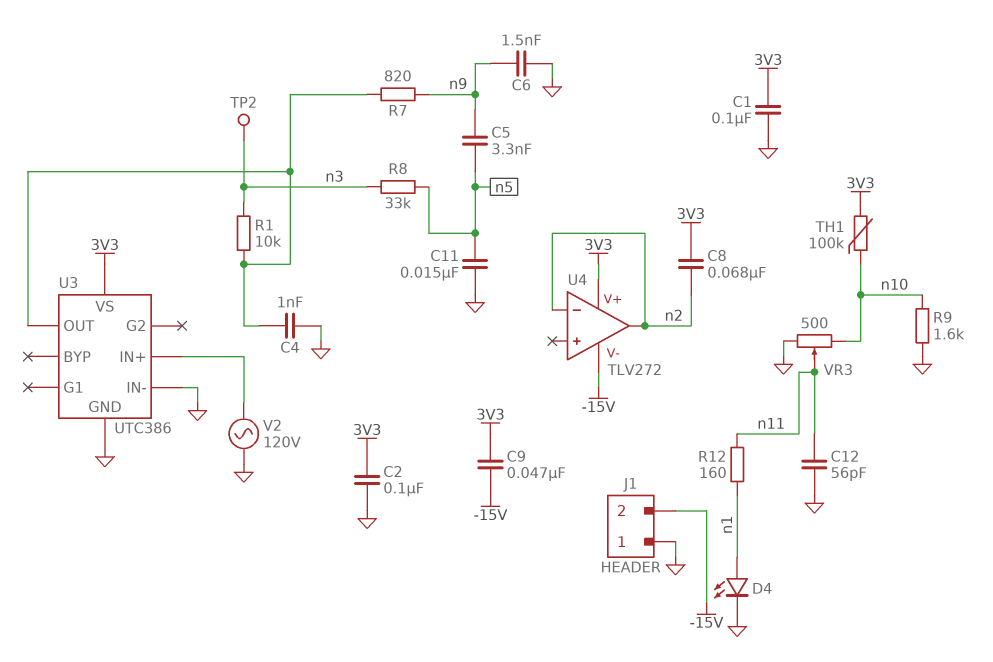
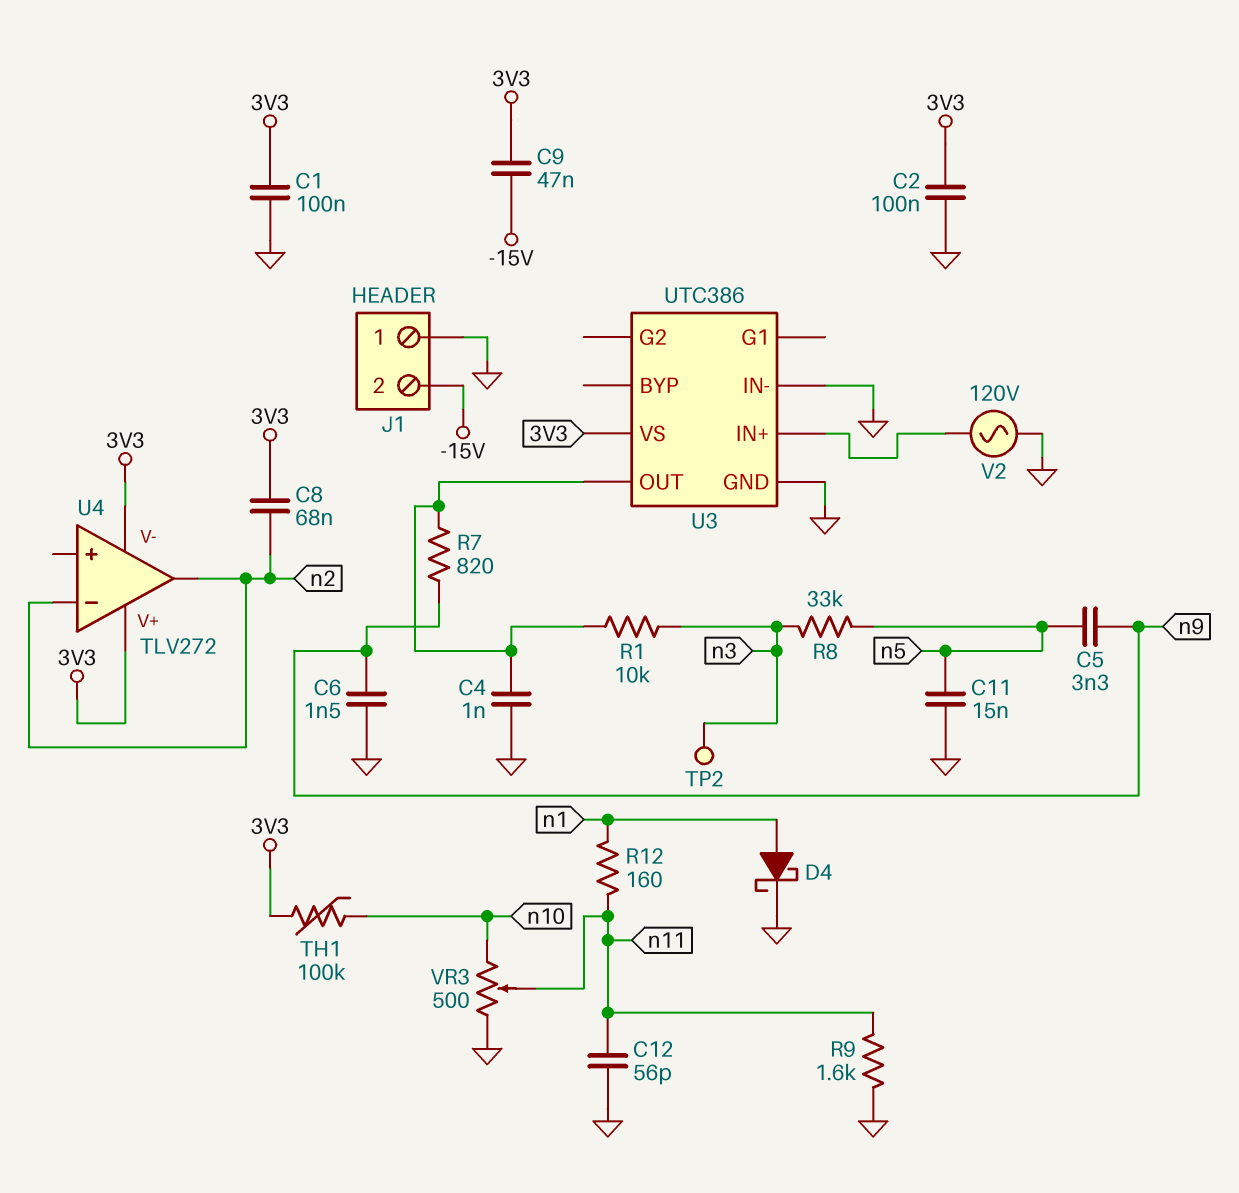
D4: LED (A n1, K GND) -> schottky (A n1, K GND)
R9: 1.6k (GND, n10) -> 1.6k (GND, n11)
U4 pin V-: -15V -> 3V3

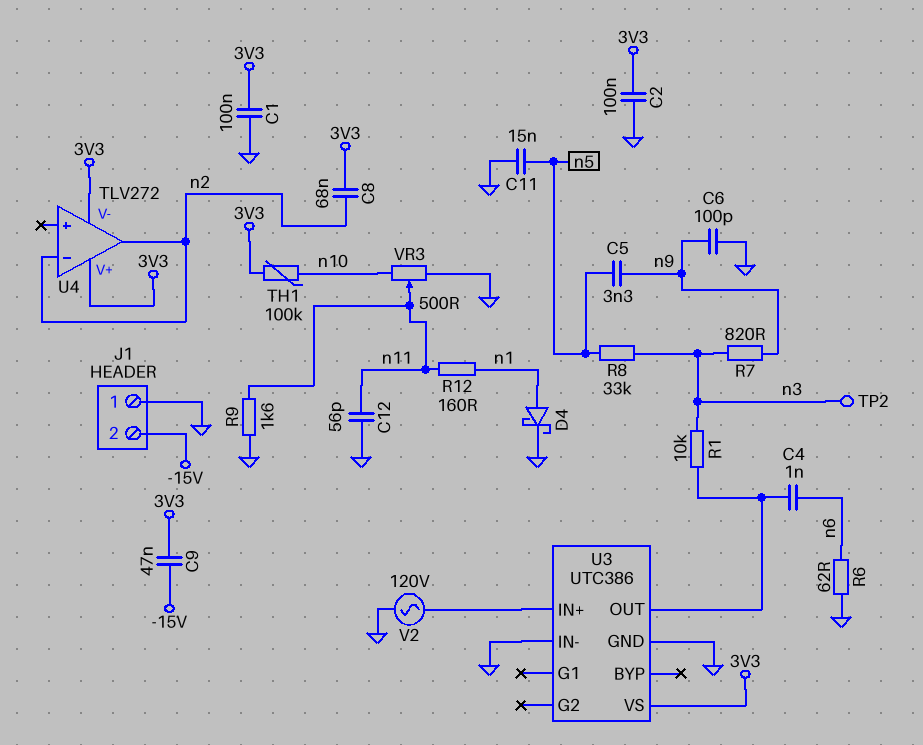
C4: 1nF (GND, U3/OUT) -> 1nF (U3/OUT, n6)
C6: 1.5nF (GND, n9) -> 100pF (GND, n9)
R6: none -> 62 (GND, n6)
R7: 820 (U3/OUT, n9) -> 820 (n3, n9)

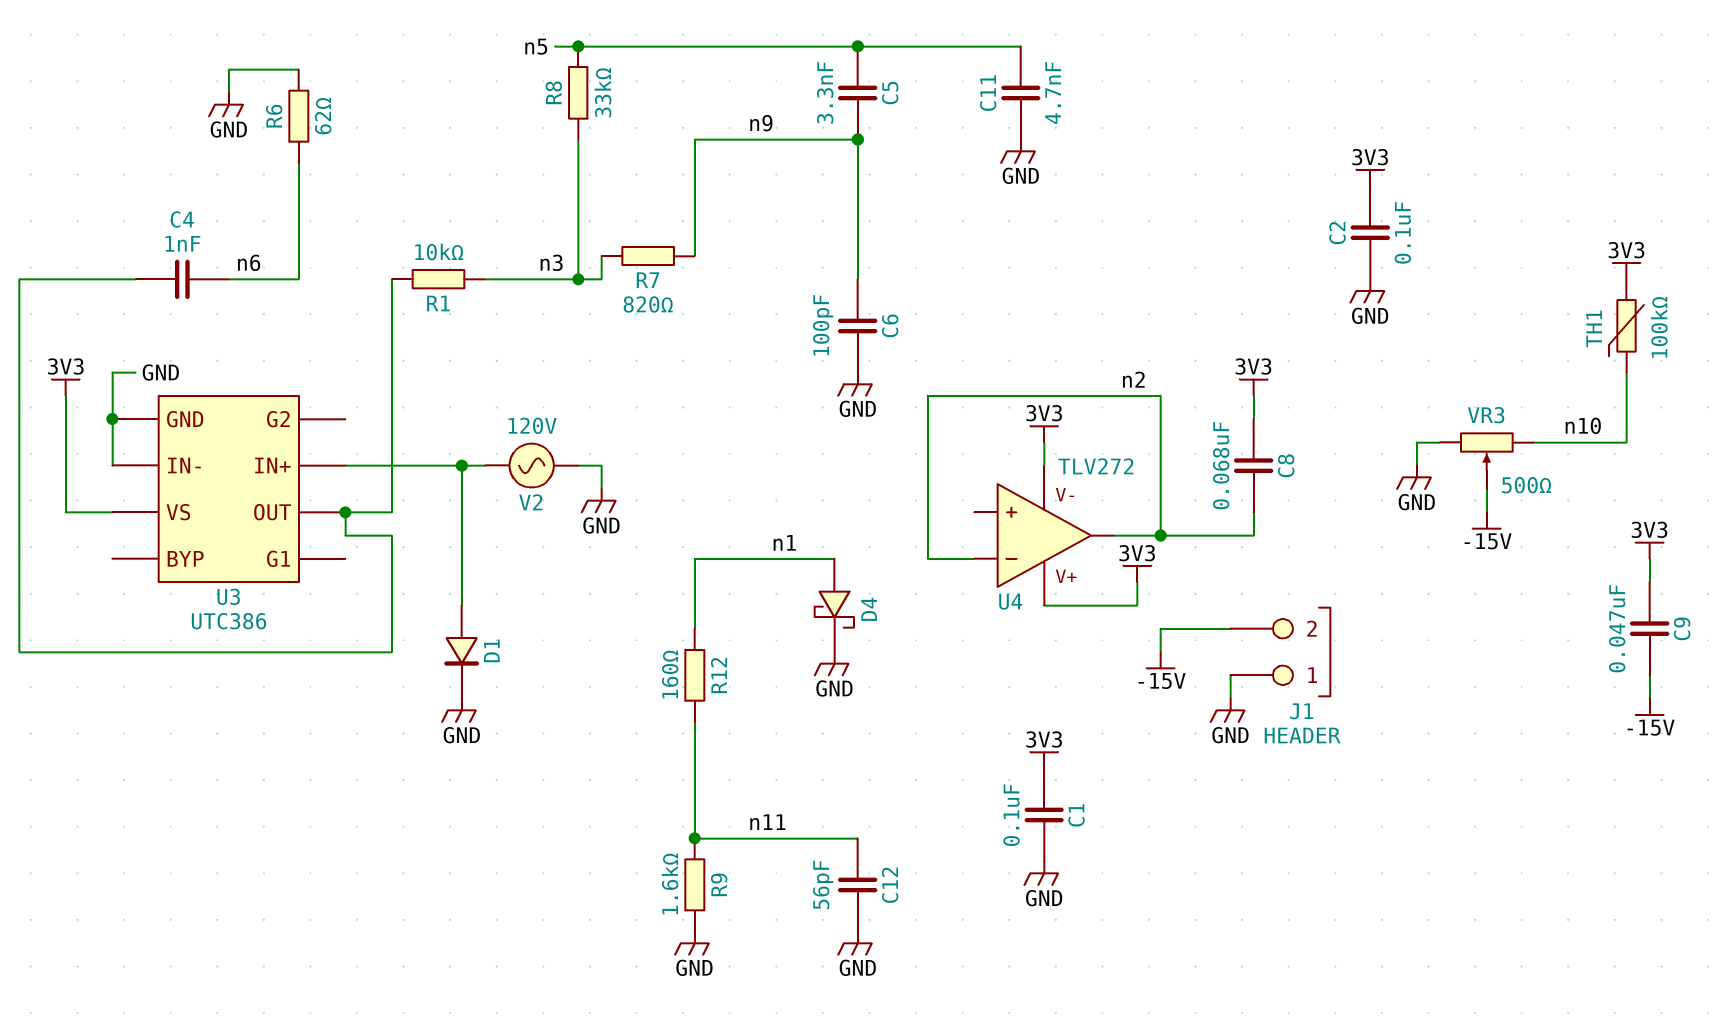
C11: 15nF (GND, n5) -> 4.7nF (GND, n5)
D1: none -> diode (A U3/IN+, K GND)
TP2: test point (n3) -> none
VR3: 500 (GND, n10, wiper n11) -> 500 (GND, n10, wiper -15V)

